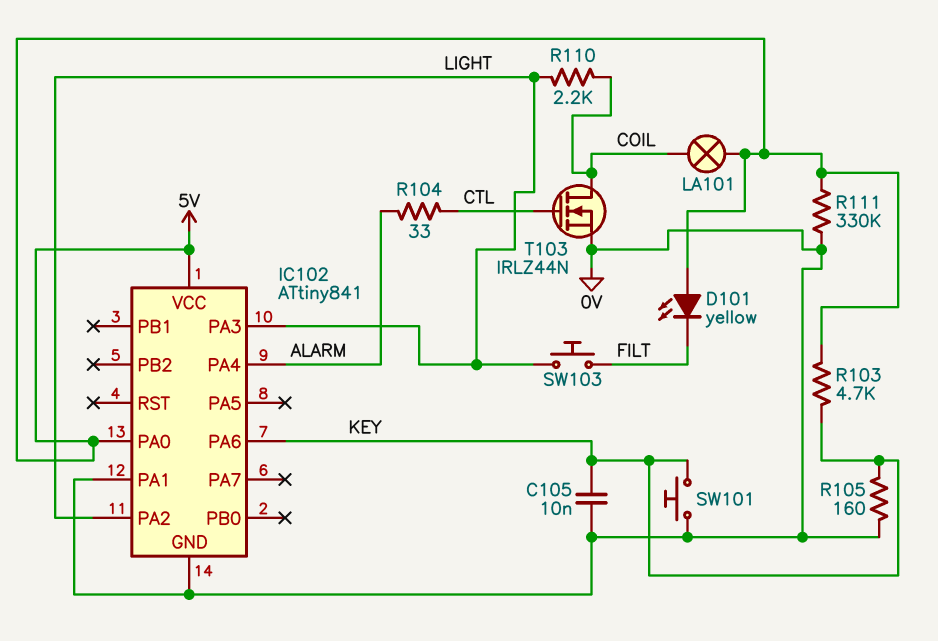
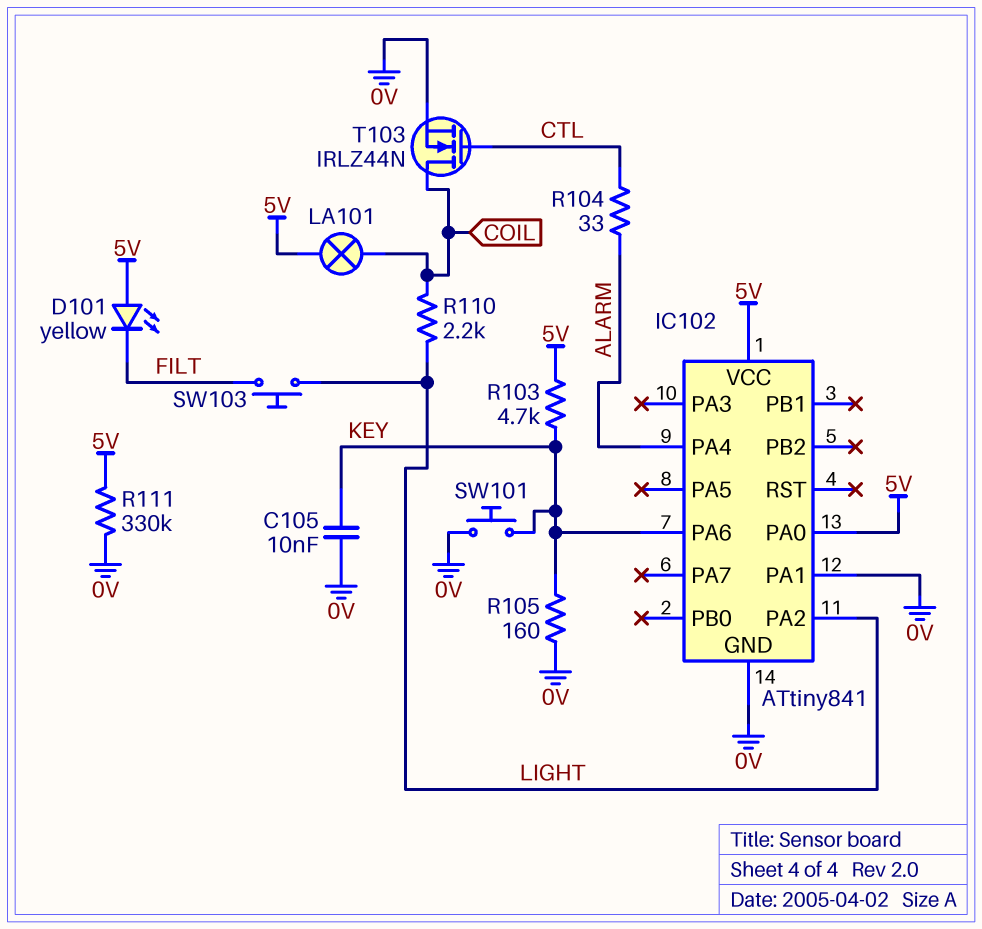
IC102 pin PA3: LIGHT -> none

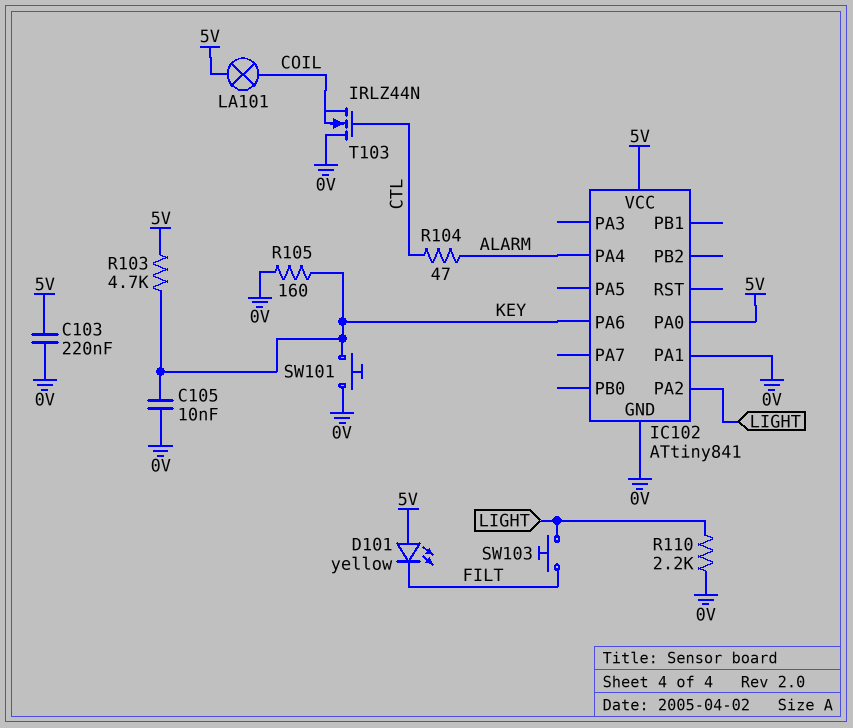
C103: none -> 220nF (0V, 5V)
R104: 33 (ALARM, CTL) -> 47 (ALARM, CTL)
R110: 2.2k (COIL, LIGHT) -> 2.2k (0V, LIGHT)
R111: 330k (0V, 5V) -> none
T103: NMOS IRLZ44N (G CTL, D COIL, S 0V) -> NMOS IRLZ44N (G CTL, D 0V, S COIL)

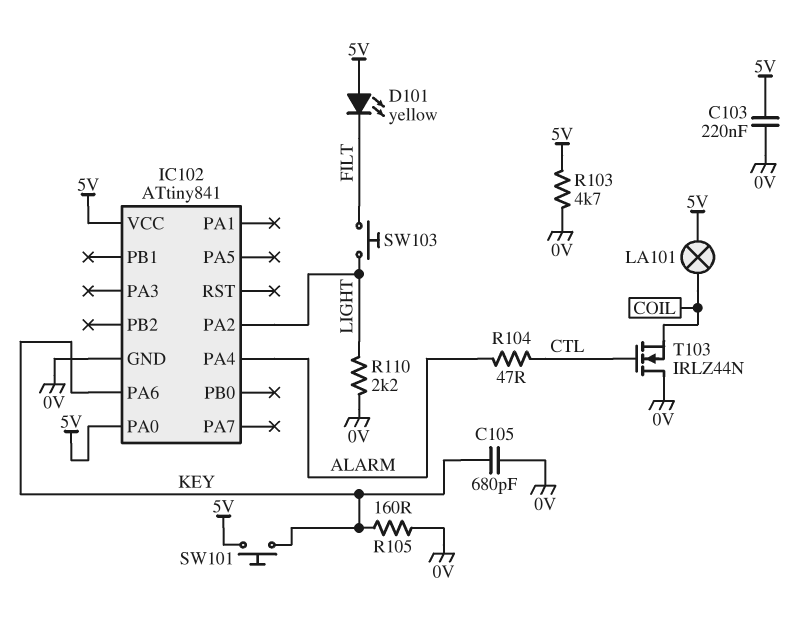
C105: 10nF (0V, KEY) -> 680pF (0V, KEY)
IC102 pin PA1: 0V -> none
R103: 4.7k (5V, KEY) -> 4.7k (0V, 5V)
SW101: button (0V, KEY) -> button (5V, KEY)

